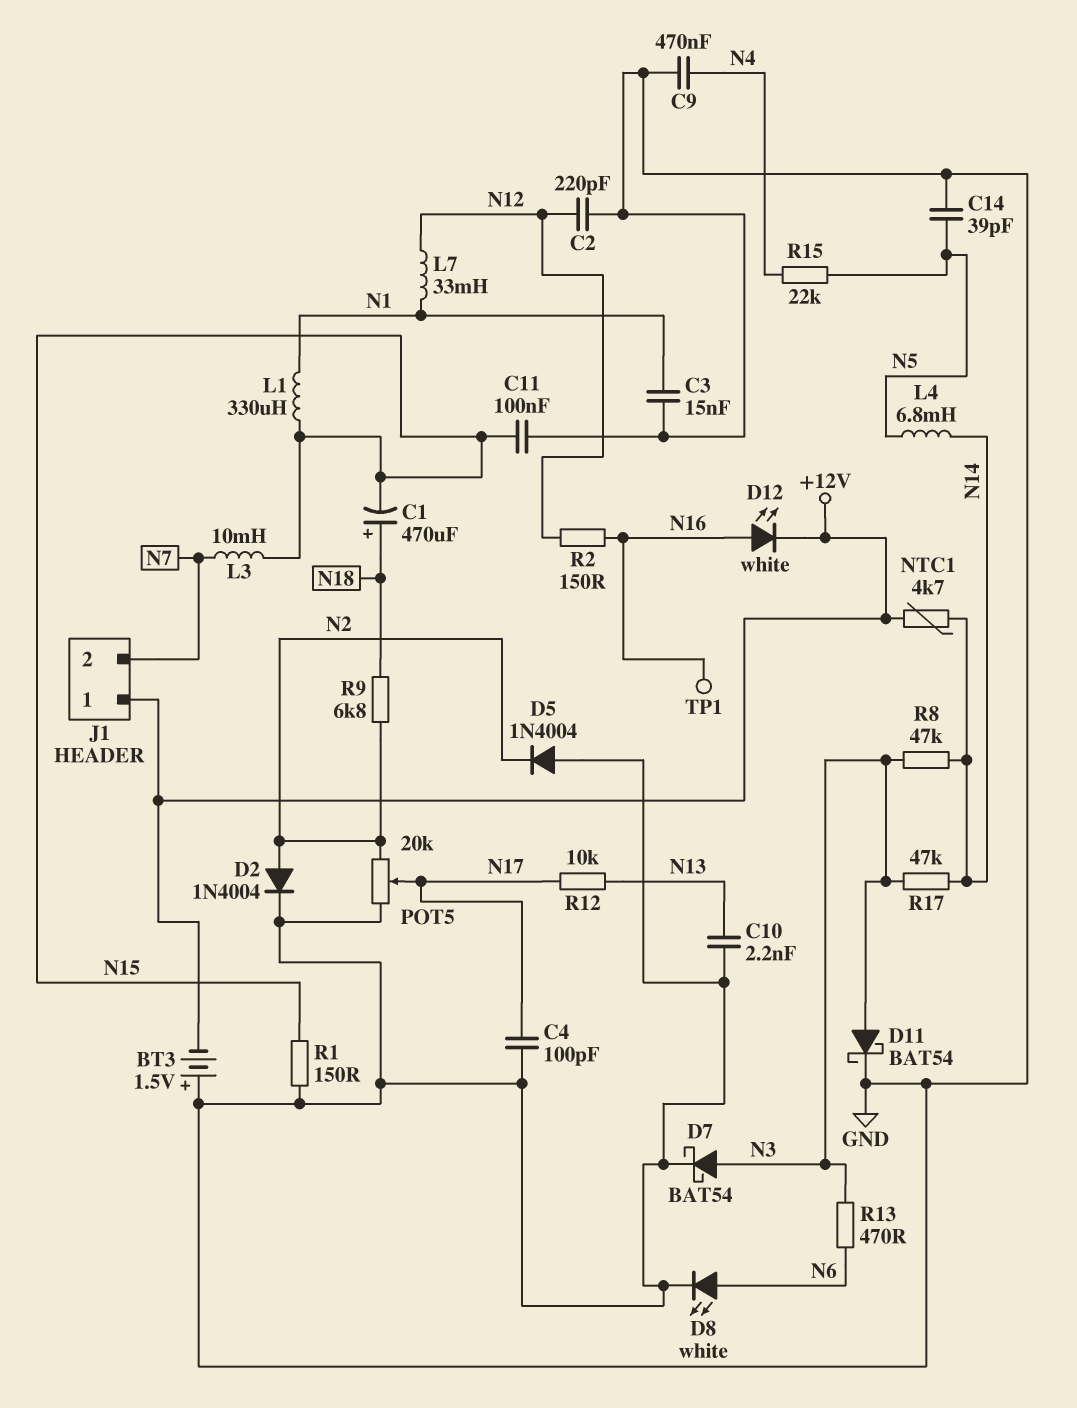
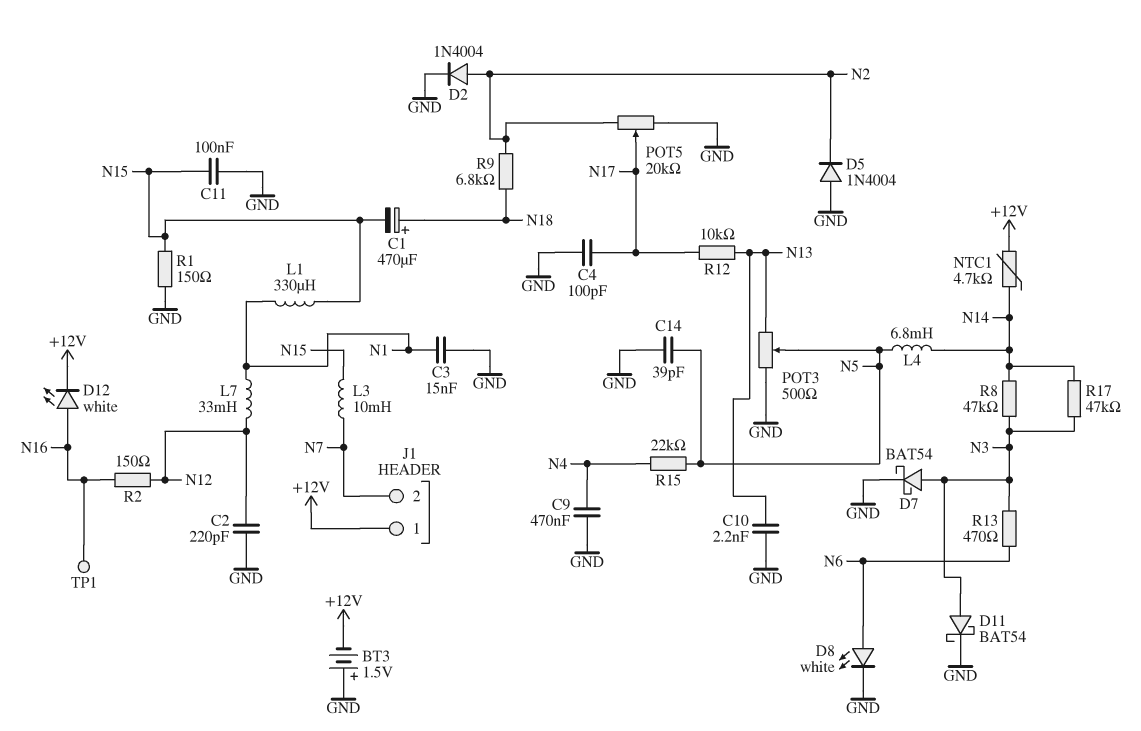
POT3: none -> 500 (GND, N13, wiper N5)

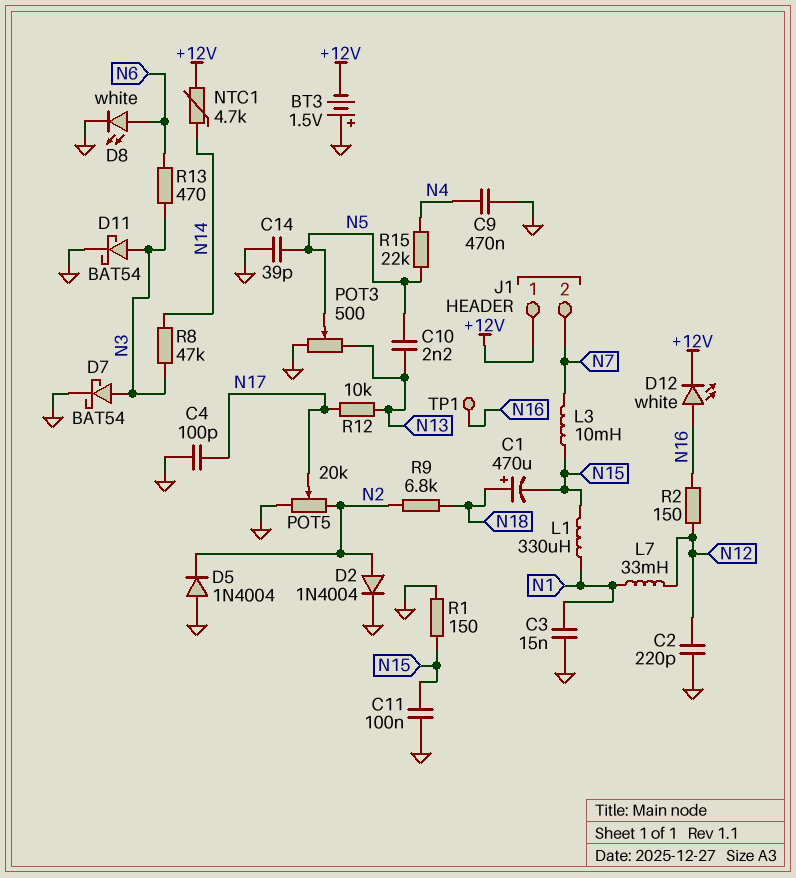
C10: 2.2nF (GND, N13) -> 2.2nF (N5, N13)
L4: 6.8mH (N5, N14) -> none
R17: 47k (N3, N14) -> none

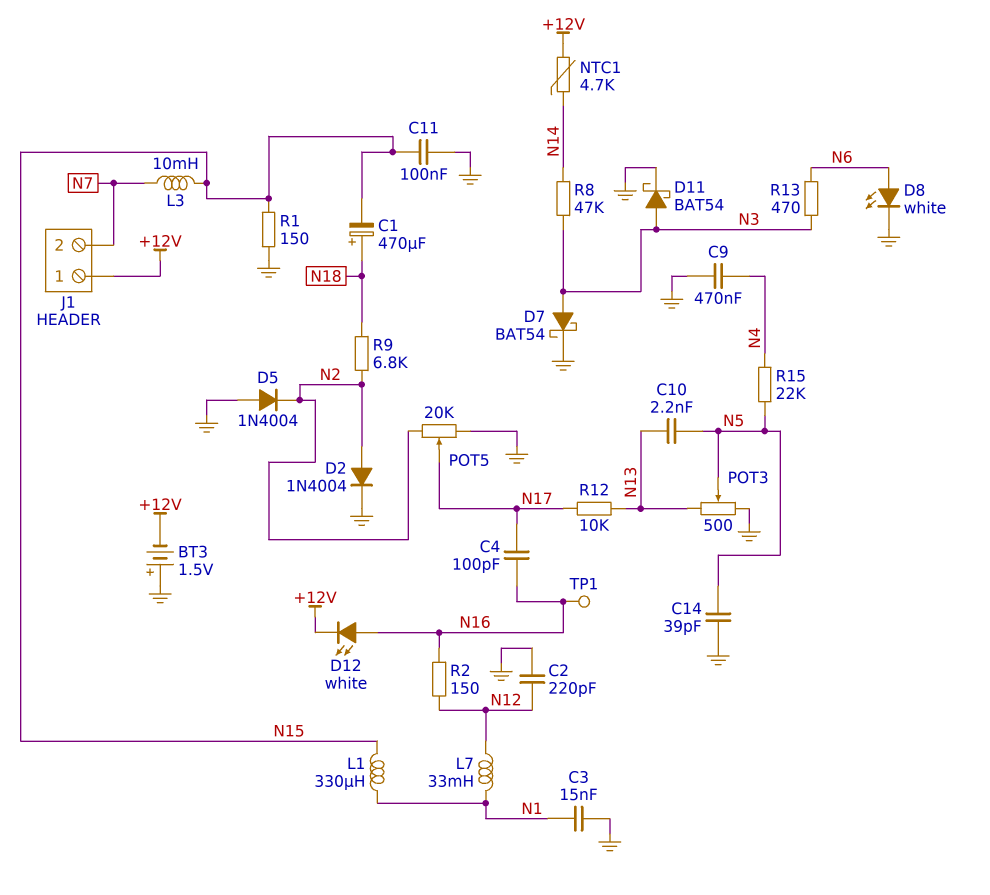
C4: 100pF (GND, N17) -> 100pF (N16, N17)

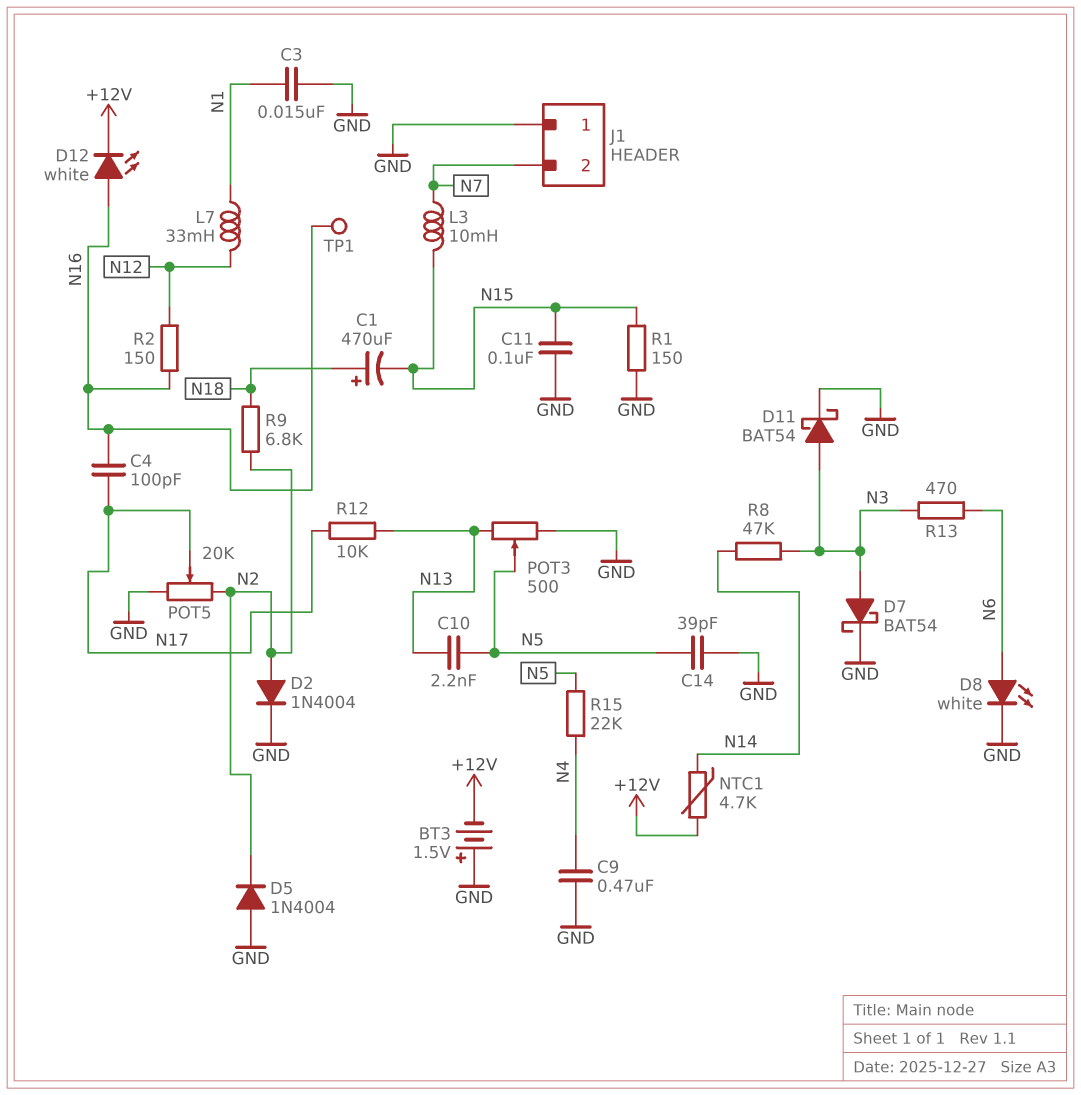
C2: 220pF (GND, N12) -> none
J1 pin 1: +12V -> GND
L1: 330uH (N1, N15) -> none

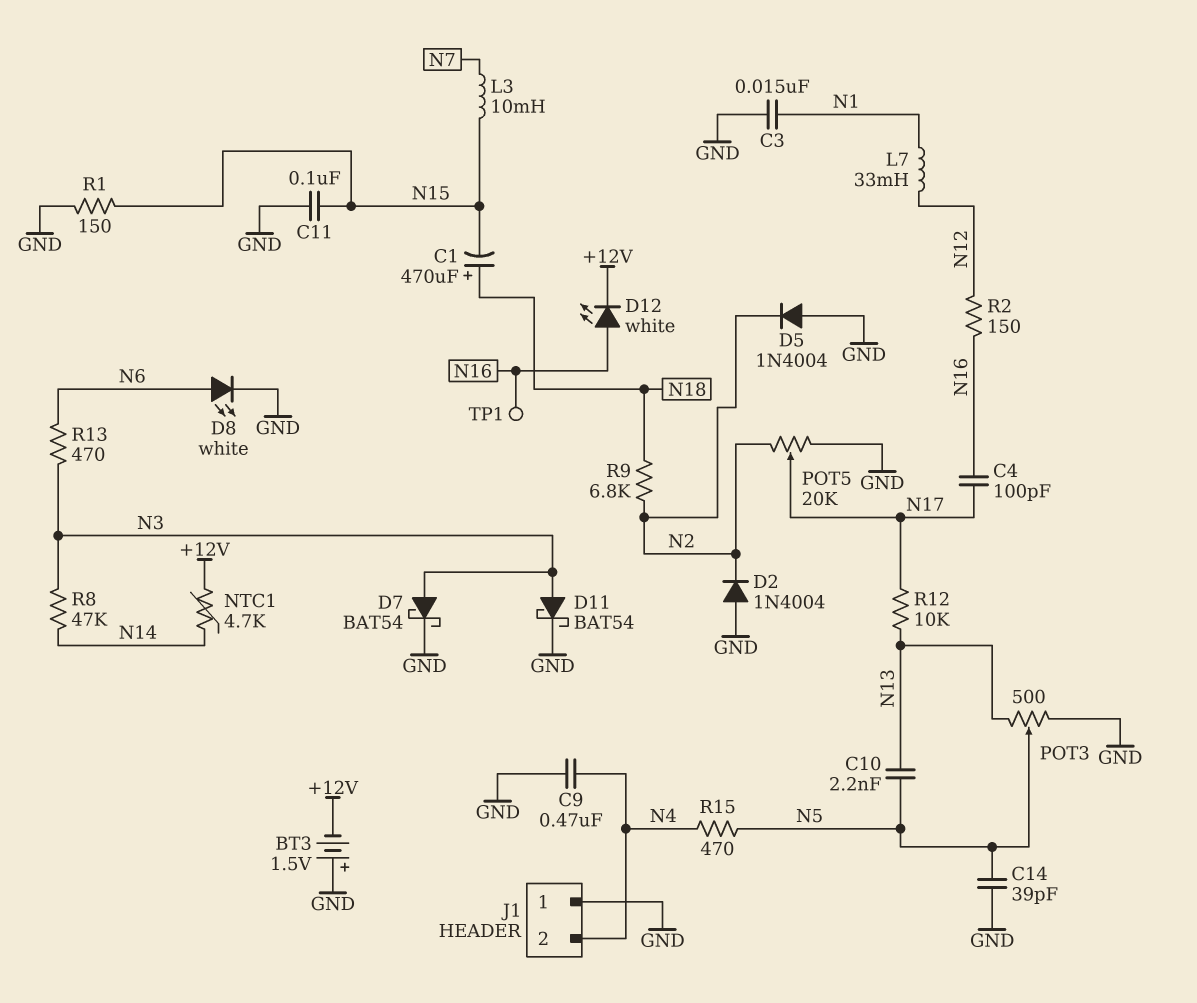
D2: diode 1N4004 (A N2, K GND) -> diode 1N4004 (A GND, K N2)
J1 pin 2: N7 -> N4
R15: 22k (N4, N5) -> 470 (N4, N5)

